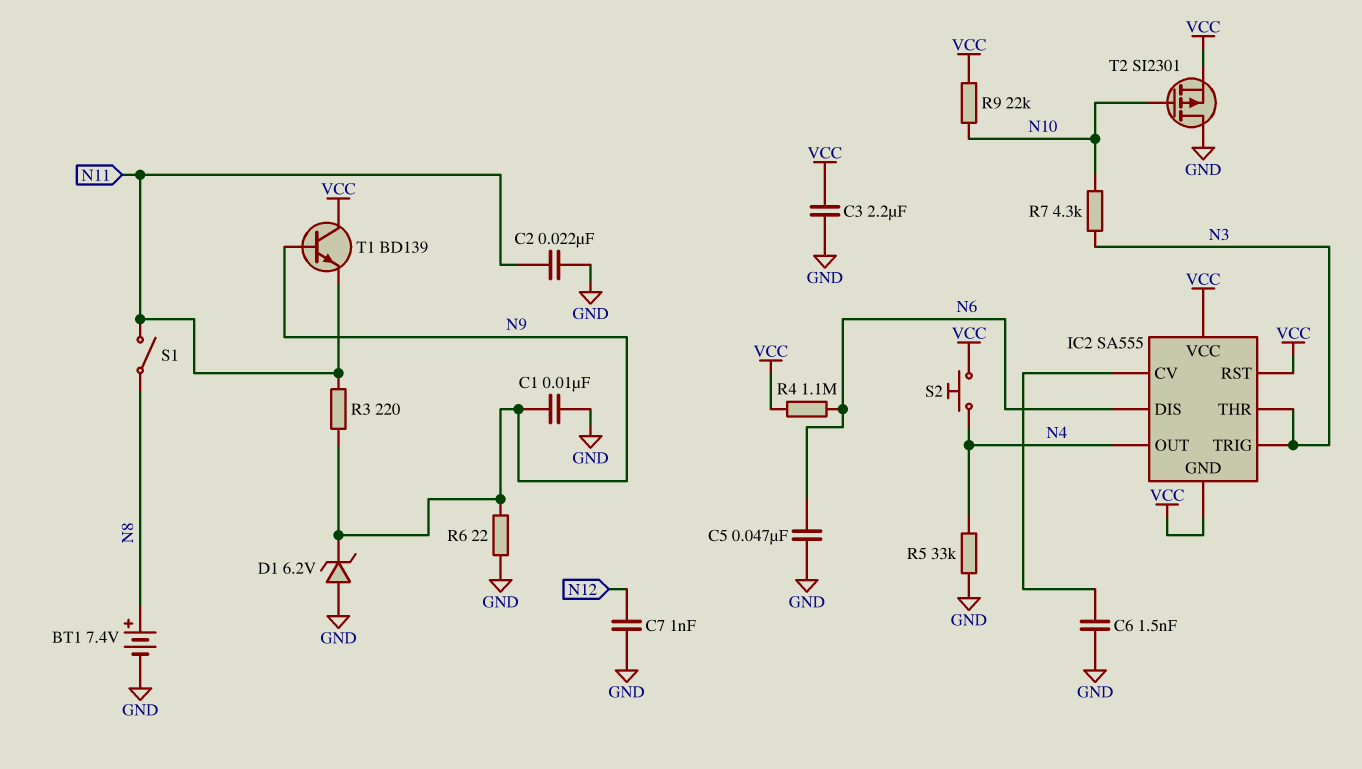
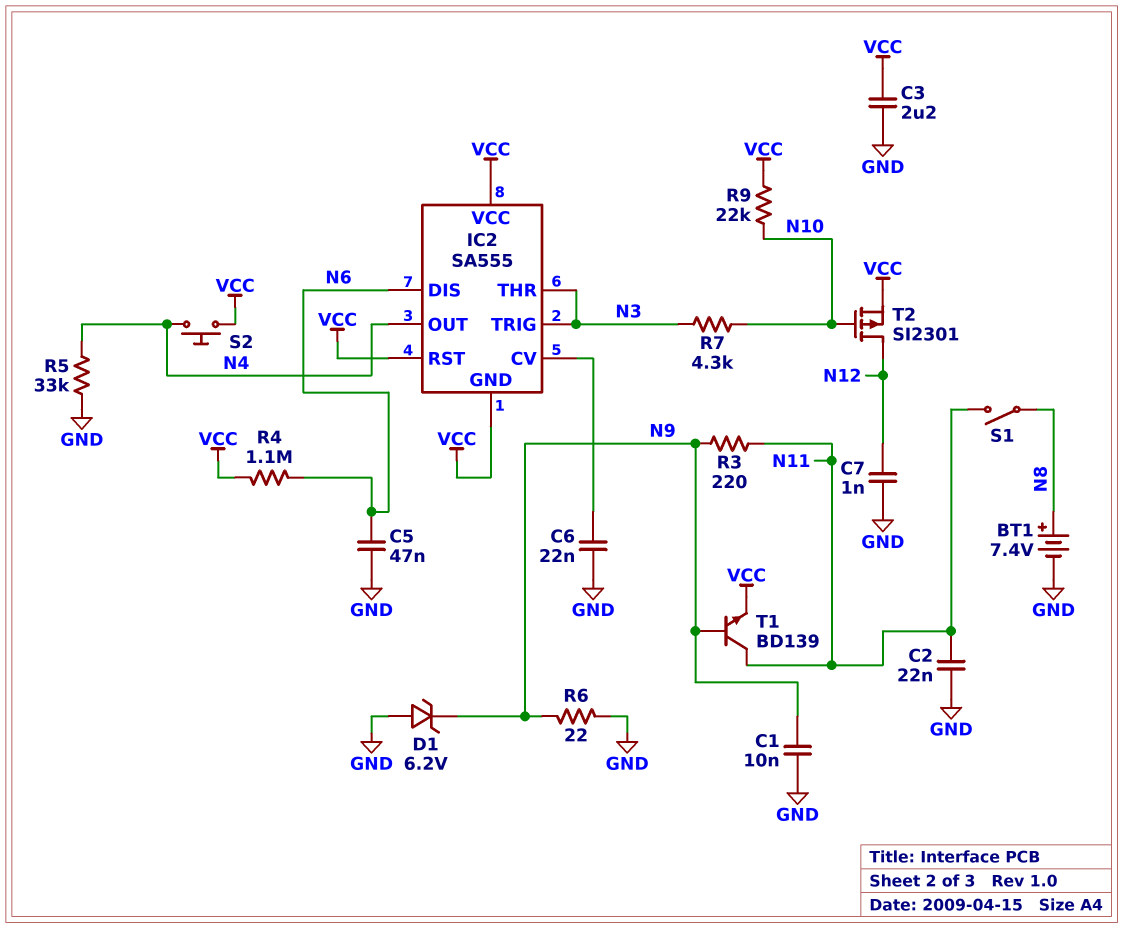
C6: 1.5nF (GND, IC2/CV) -> 22nF (GND, IC2/CV)
T1: NPN BD139 (B N9, C VCC, E N11) -> NPN BD139 (B N9, C N11, E VCC)
T2: PMOS SI2301 (G N10, D GND, S VCC) -> PMOS SI2301 (G N10, D N12, S VCC)

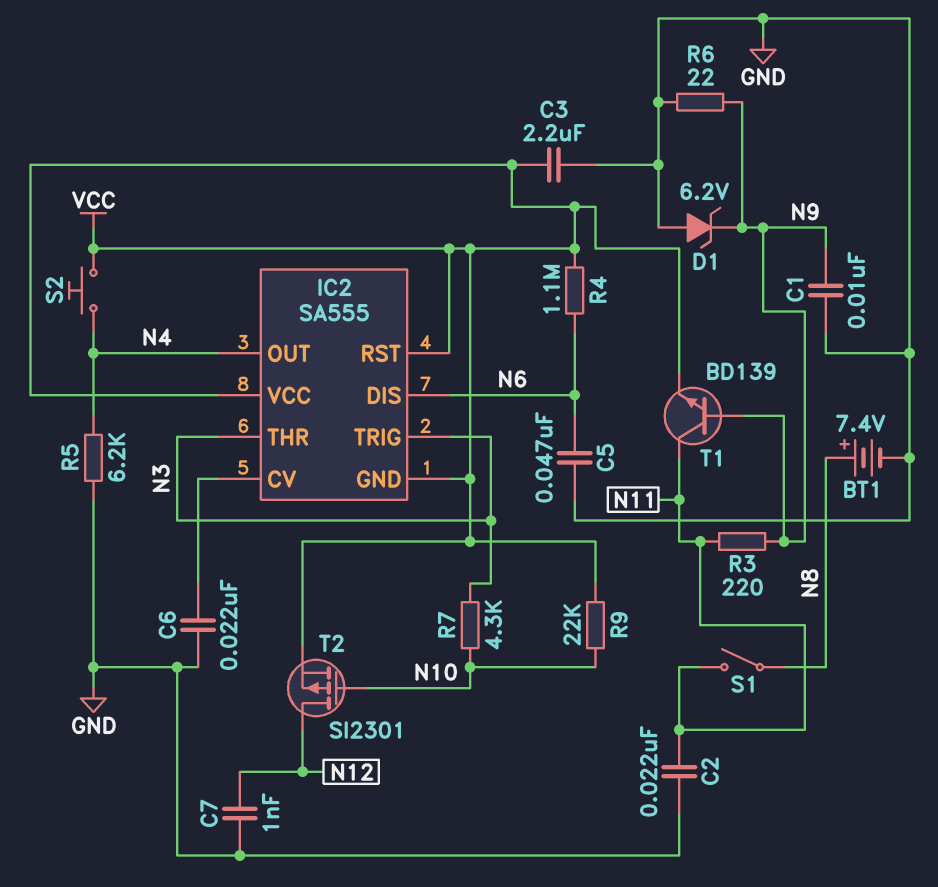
R5: 33k (GND, N4) -> 6.2k (GND, N4)

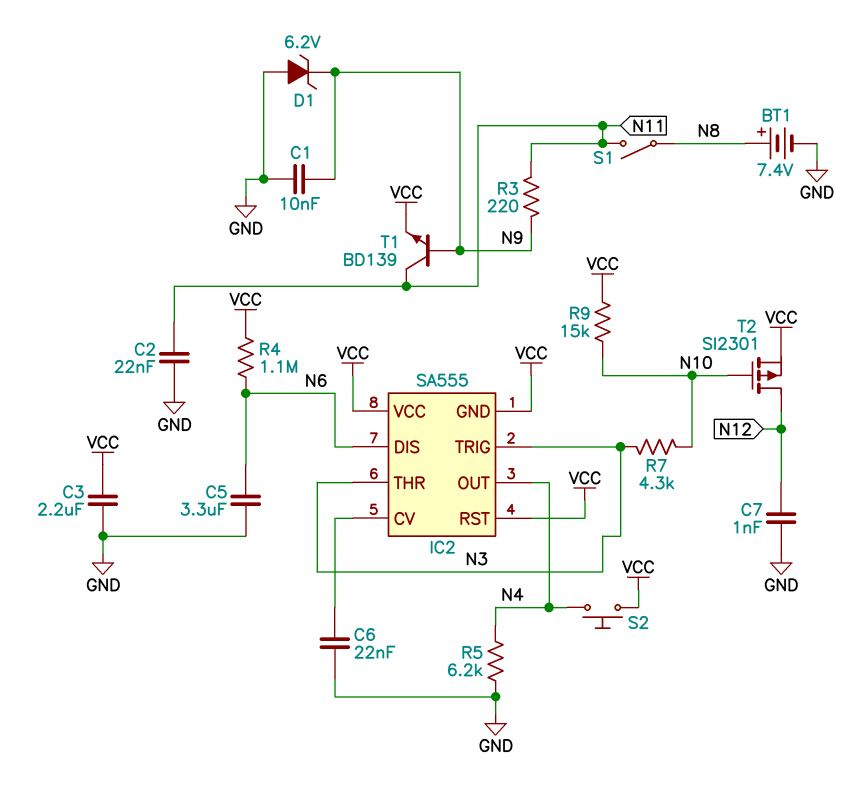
C5: 47nF (GND, N6) -> 3.3uF (GND, N6)
R6: 22 (GND, N9) -> none
R9: 22k (N10, VCC) -> 15k (N10, VCC)

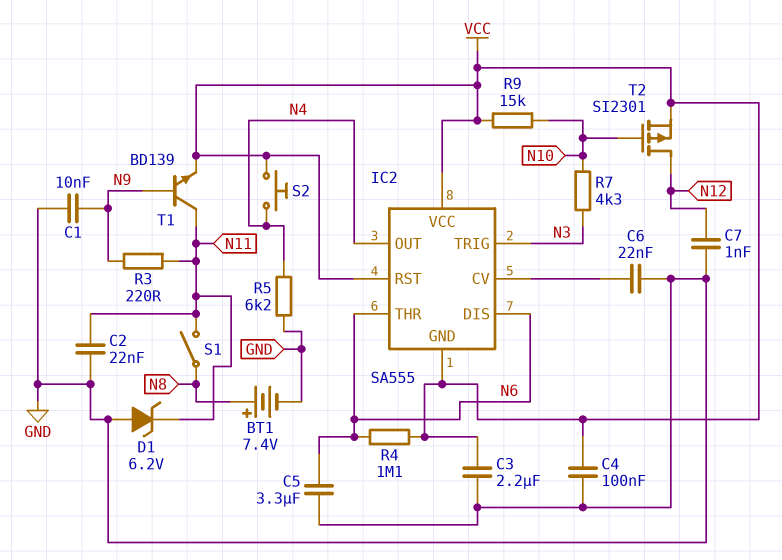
C4: none -> 100nF (GND, VCC)
D1: zener 6.2V (A GND, K N9) -> zener 6.2V (A GND, K N11)
IC2 pin THR: N3 -> N6

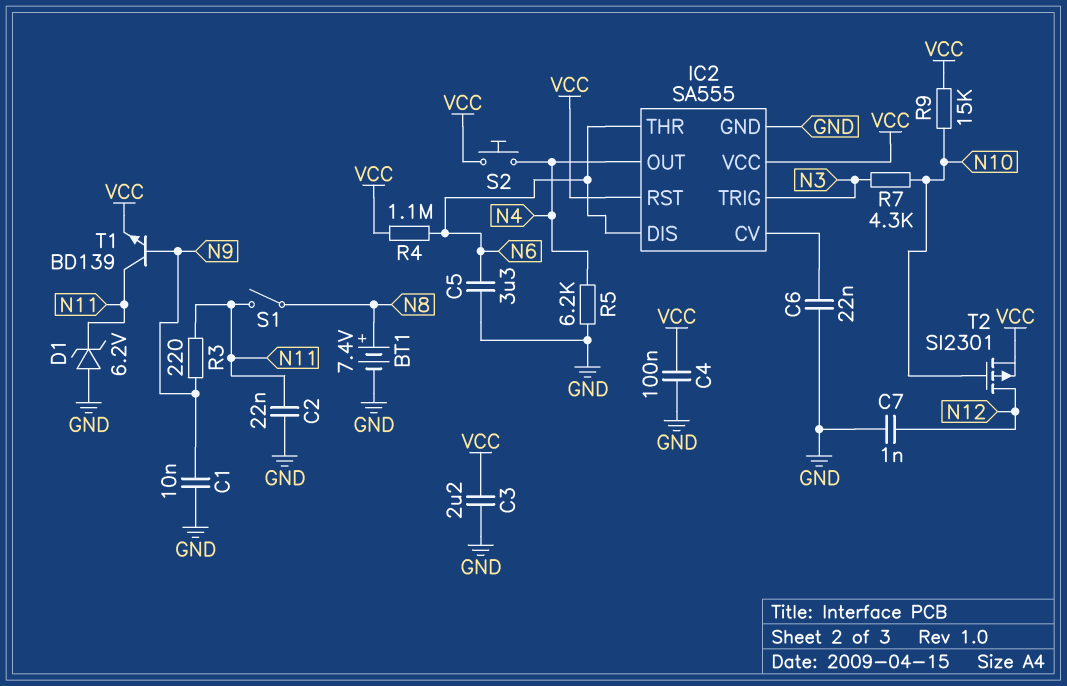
IC2 pin GND: VCC -> GND

